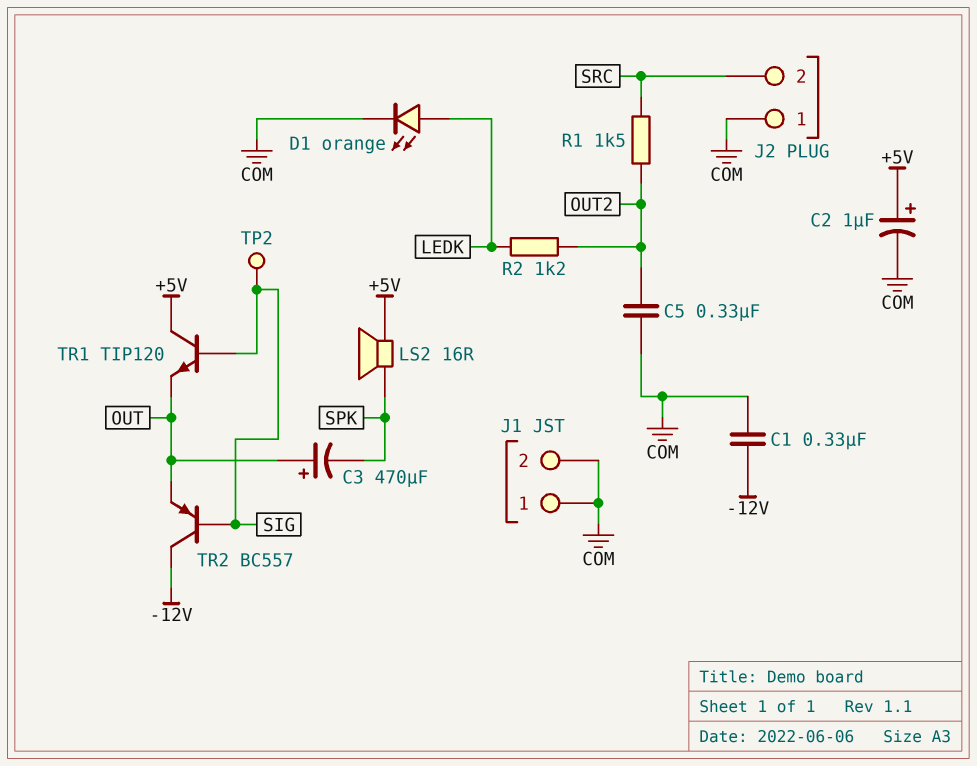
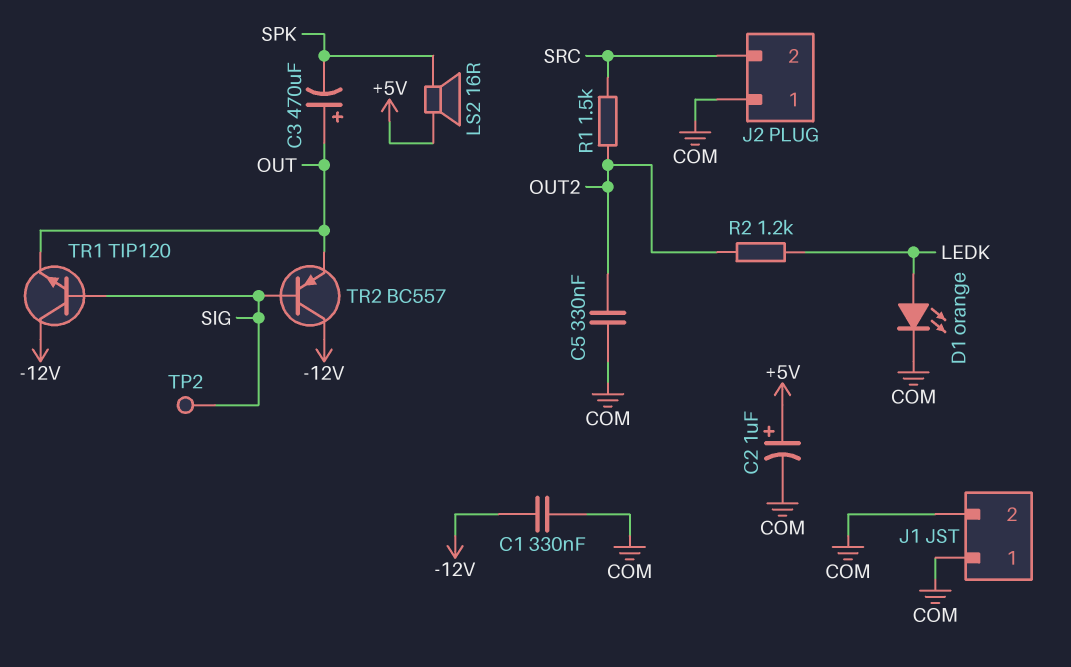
TR1: NPN TIP120 (B SIG, C +5V, E OUT) -> NPN TIP120 (B SIG, C -12V, E OUT)

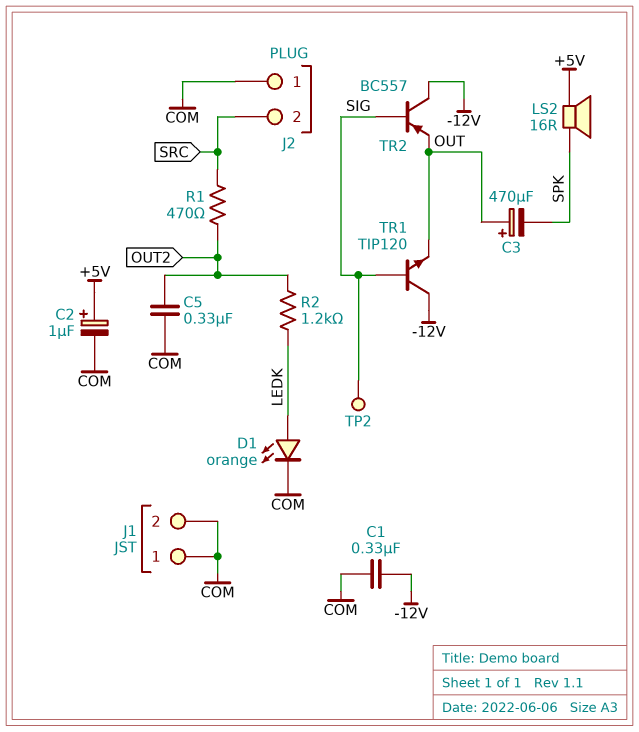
R1: 1.5k (OUT2, SRC) -> 470 (OUT2, SRC)

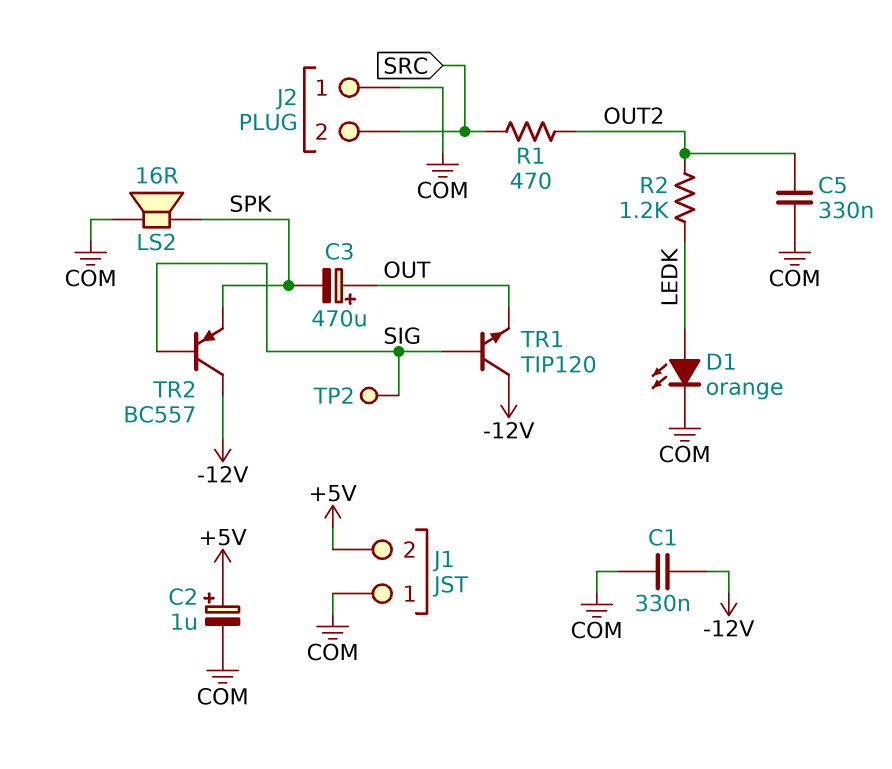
J1 pin 2: COM -> +5V
LS2: speaker 16R (+5V, SPK) -> speaker 16R (COM, SPK)
TR2: PNP BC557 (B SIG, C -12V, E OUT) -> PNP BC557 (B SIG, C -12V, E SPK)

